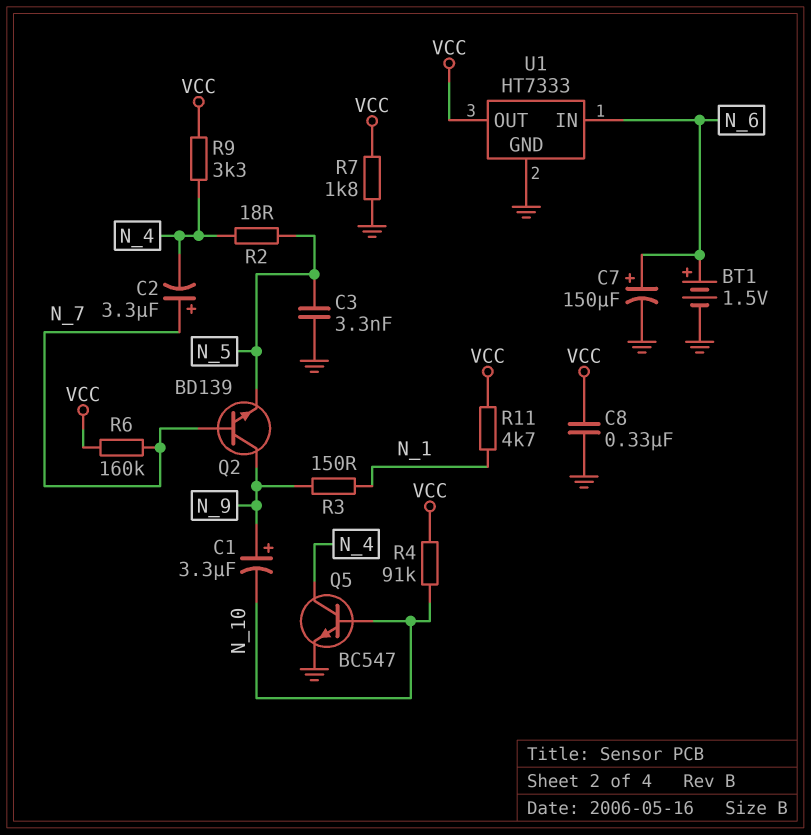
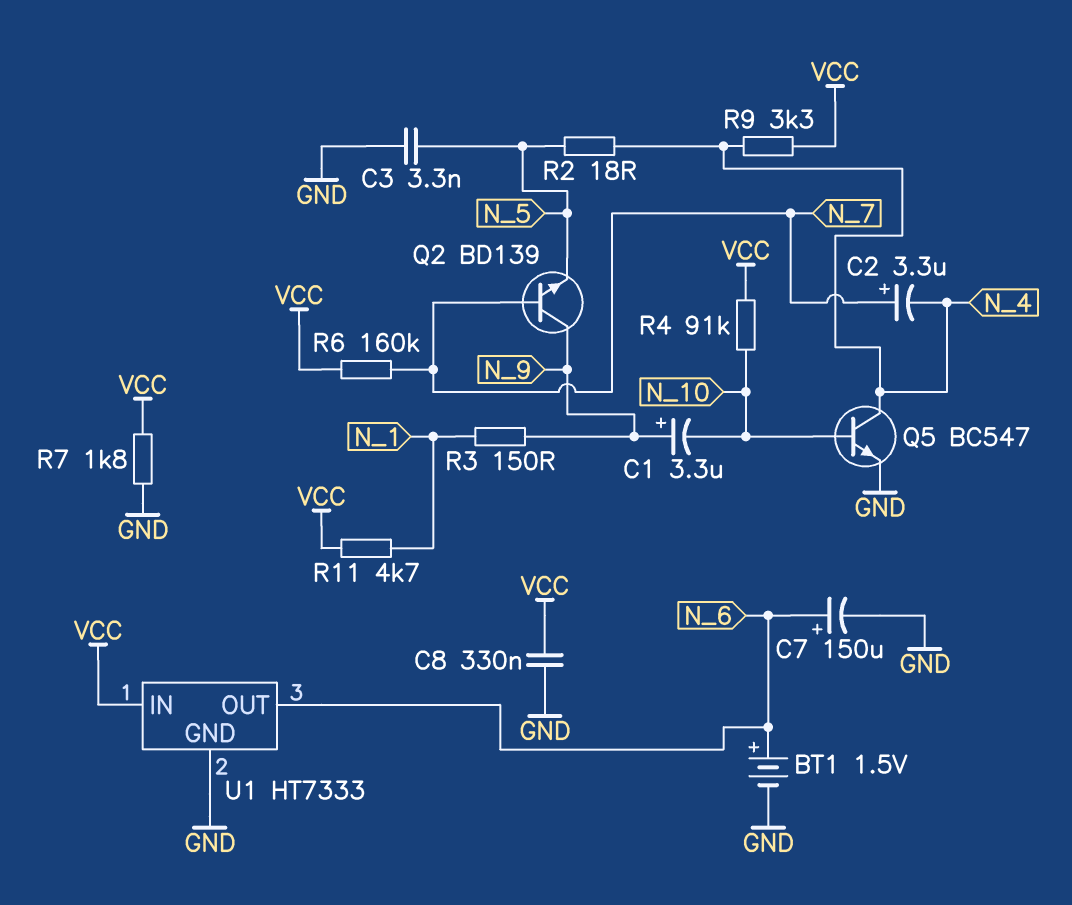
U1 pin IN: N_6 -> VCC
U1 pin OUT: VCC -> N_6

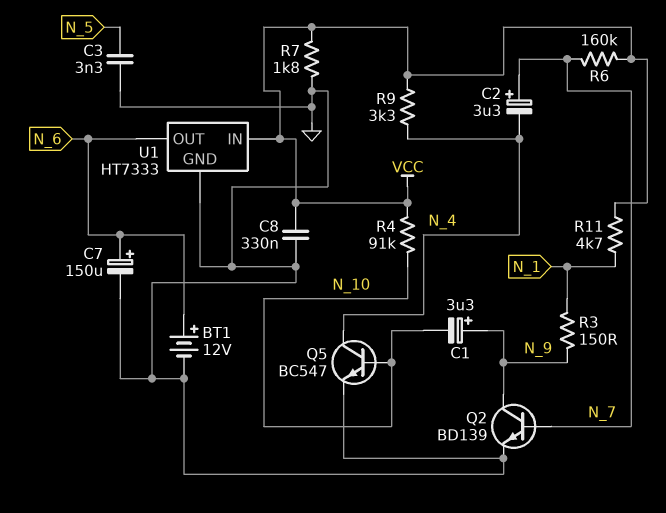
BT1: 1.5V (plus N_6, minus GND) -> 12V (plus N_6, minus GND)
Q2: NPN BD139 (B N_7, C N_9, E N_5) -> NPN BD139 (B N_7, C N_9, E GND)
R2: 18 (N_4, N_5) -> none

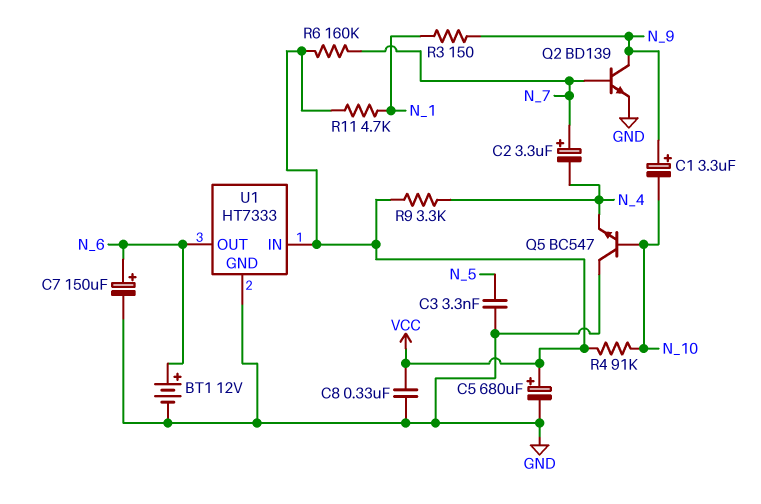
C5: none -> 680uF (plus VCC, minus GND)
Q5: NPN BC547 (B N_10, C N_4, E GND) -> NPN BC547 (B N_10, C GND, E N_4)
R7: 1.8k (GND, VCC) -> none

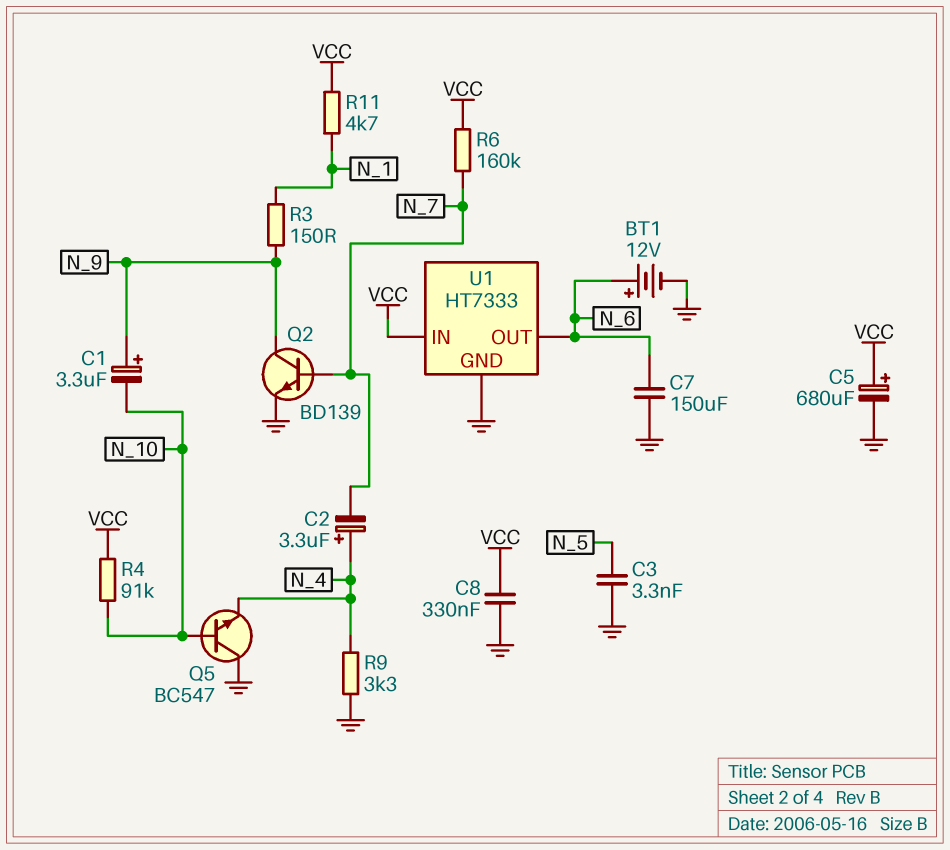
C2: 3.3uF (plus N_7, minus N_4) -> 3.3uF (plus N_4, minus N_7)
C7: 150uF (plus N_6, minus GND) -> 150uF (GND, N_6)
R9: 3.3k (N_4, VCC) -> 3.3k (GND, N_4)

